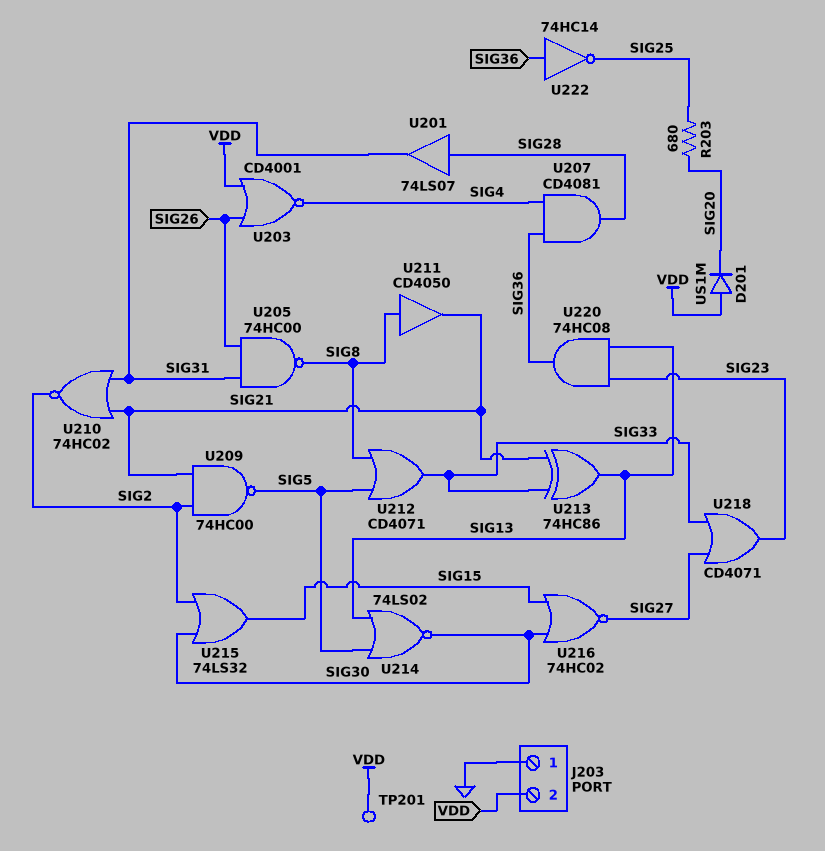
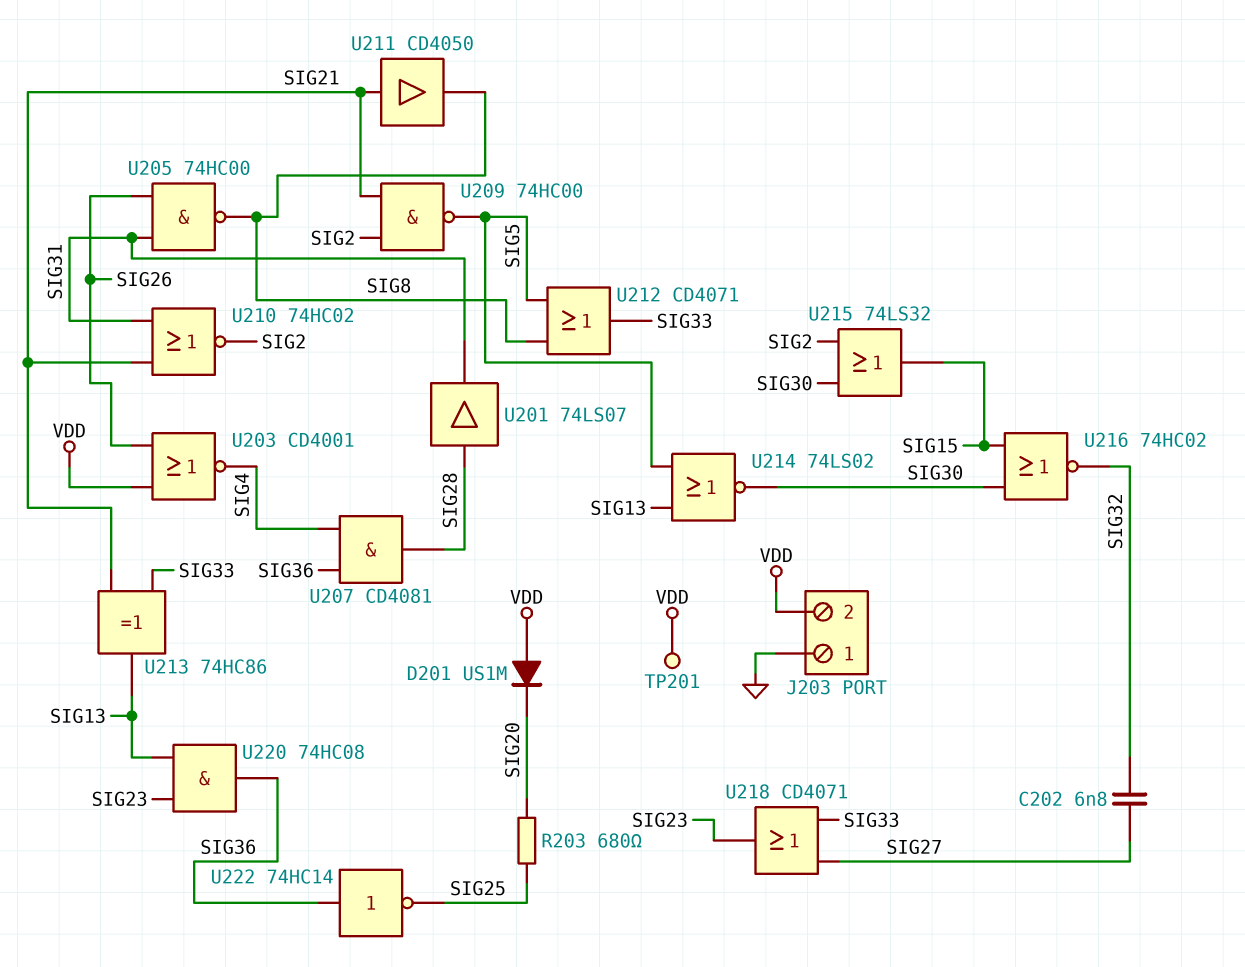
C202: none -> 6.8nF (SIG27, SIG32)
U211: buffer CD4050 (in SIG8, out SIG21) -> buffer CD4050 (in SIG21, out SIG8)
U216: NOR 74HC02 (in SIG15, in SIG30, out SIG27) -> NOR 74HC02 (in SIG15, in SIG30, out SIG32)

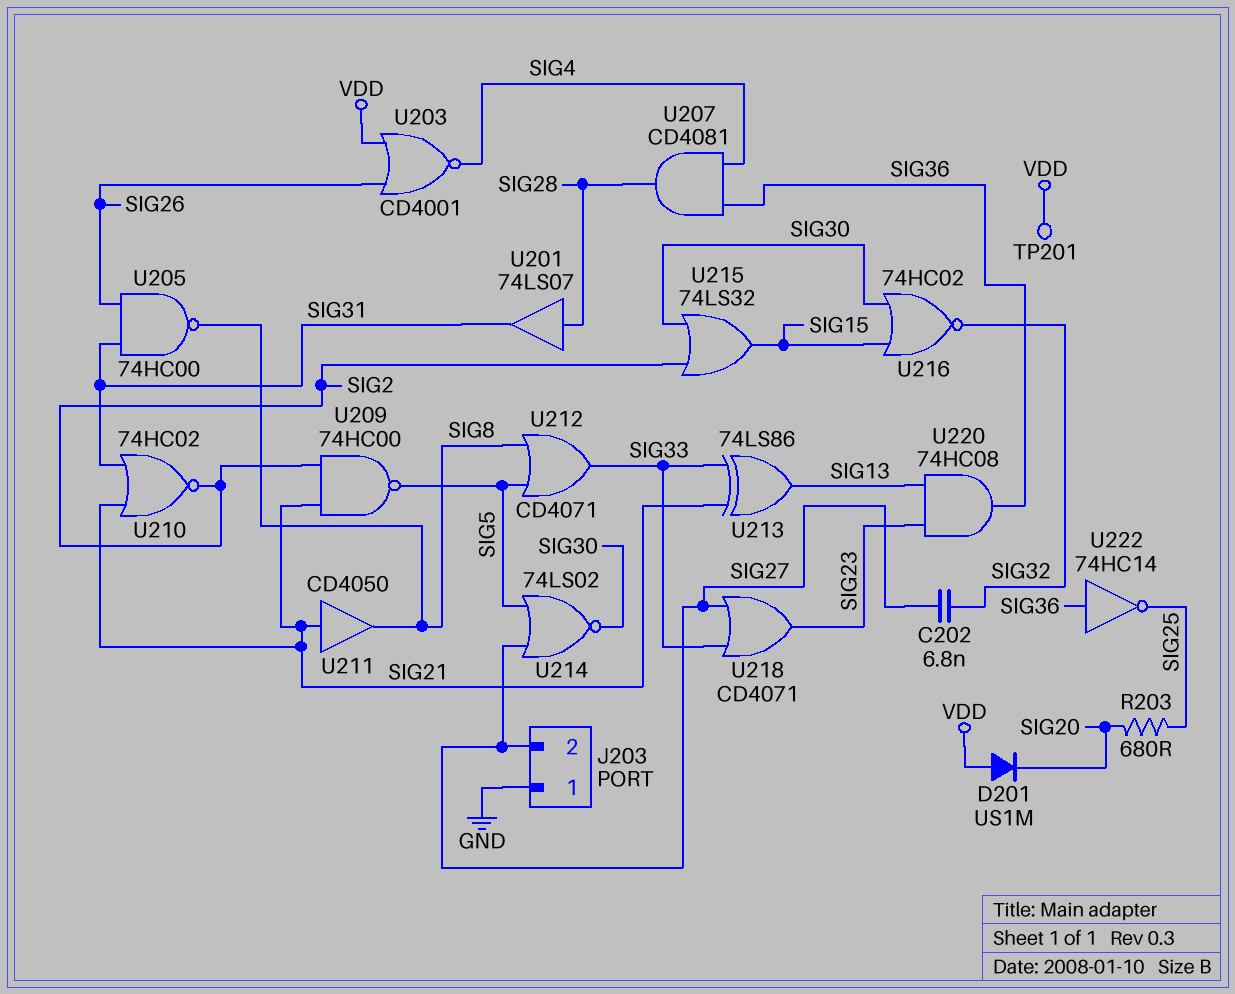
J203 pin 2: VDD -> SIG27
U213: XOR 74HC86 (in SIG21, in SIG33, out SIG13) -> XOR 74LS86 (in SIG21, in SIG33, out SIG13)
U214: NOR 74LS02 (in SIG5, in SIG13, out SIG30) -> NOR 74LS02 (in SIG5, in SIG27, out SIG30)

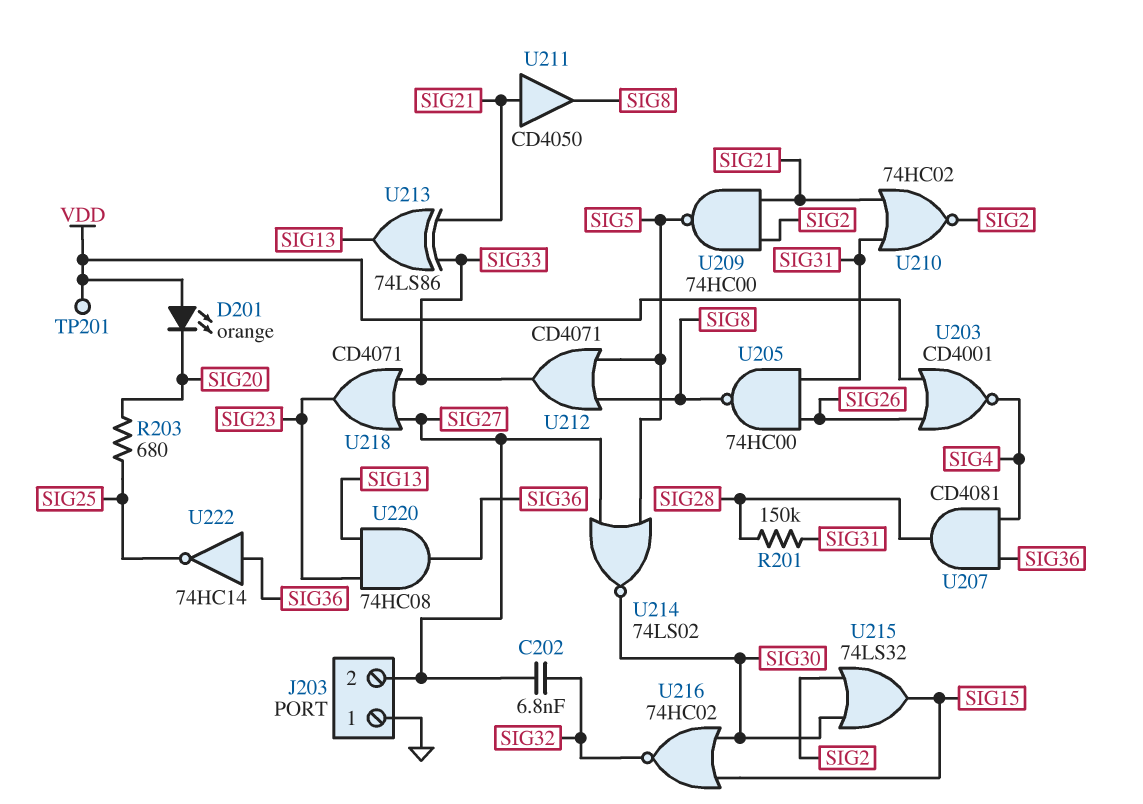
D201: diode US1M (A VDD, K SIG20) -> LED orange (A VDD, K SIG20)
R201: none -> 150k (SIG28, SIG31)
U201: buffer 74LS07 (in SIG28, out SIG31) -> none

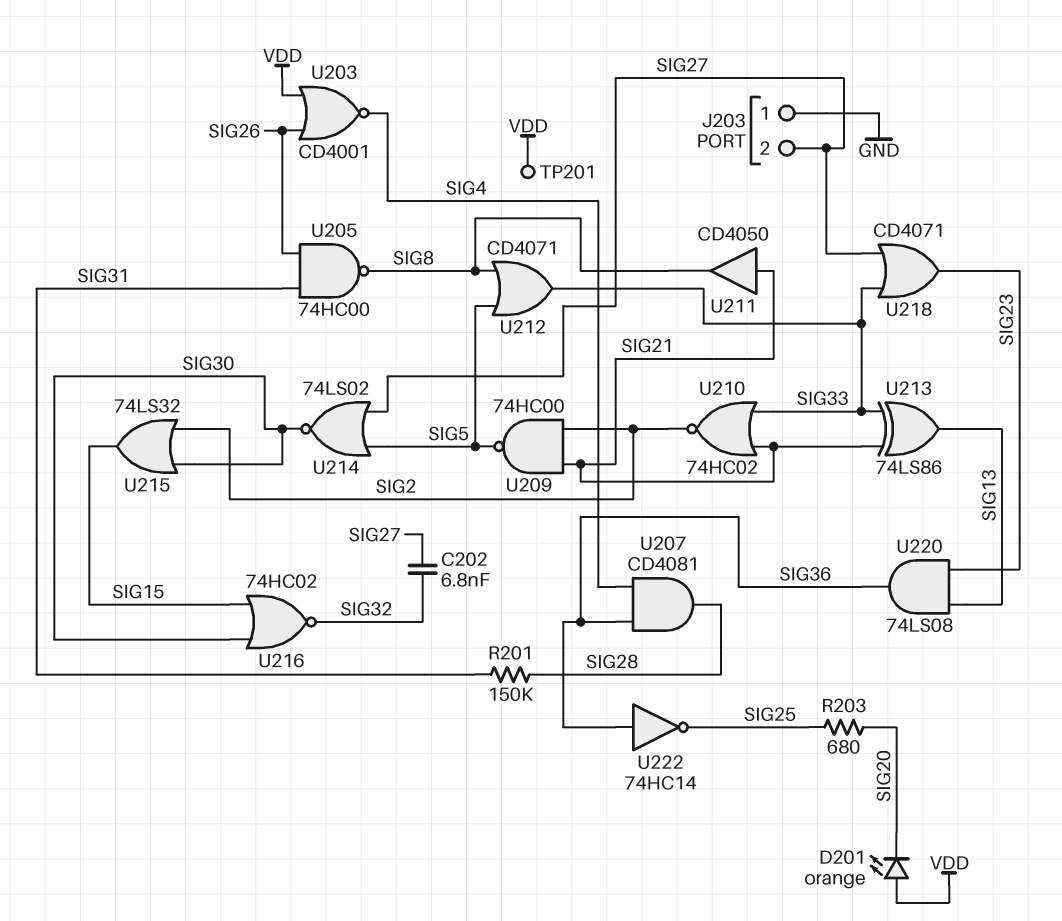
U210: NOR 74HC02 (in SIG21, in SIG31, out SIG2) -> NOR 74HC02 (in SIG21, in SIG33, out SIG2)
U220: AND 74HC08 (in SIG13, in SIG23, out SIG36) -> AND 74LS08 (in SIG13, in SIG23, out SIG36)

